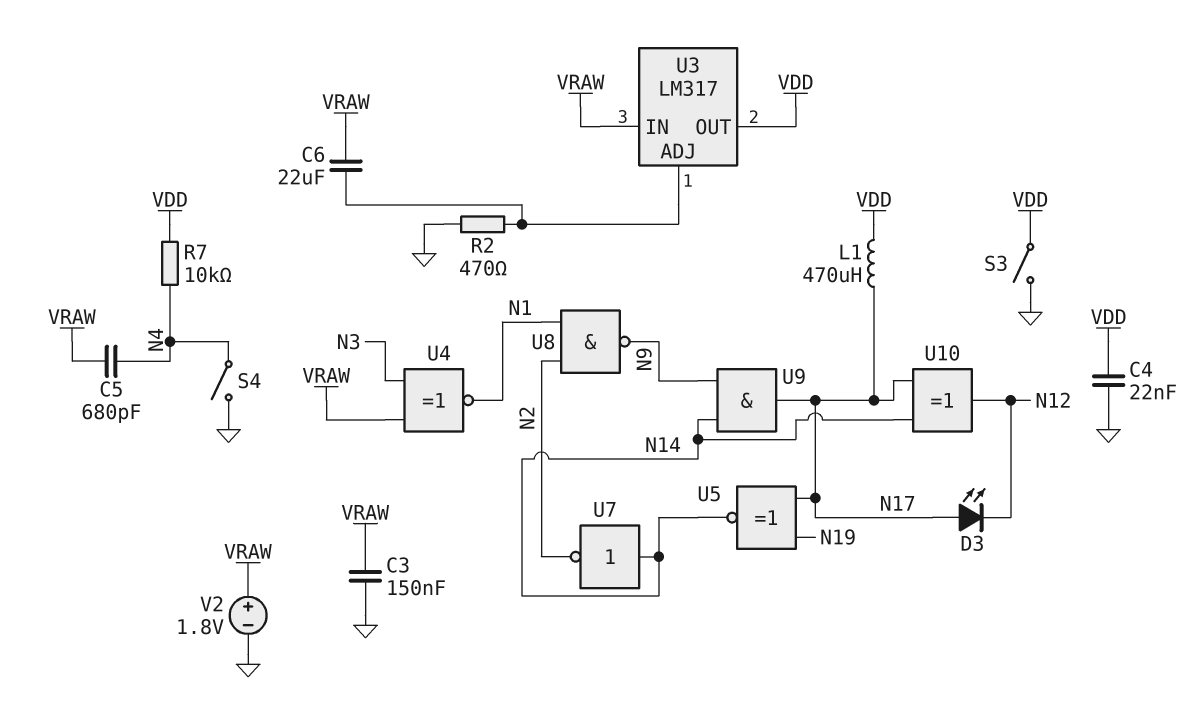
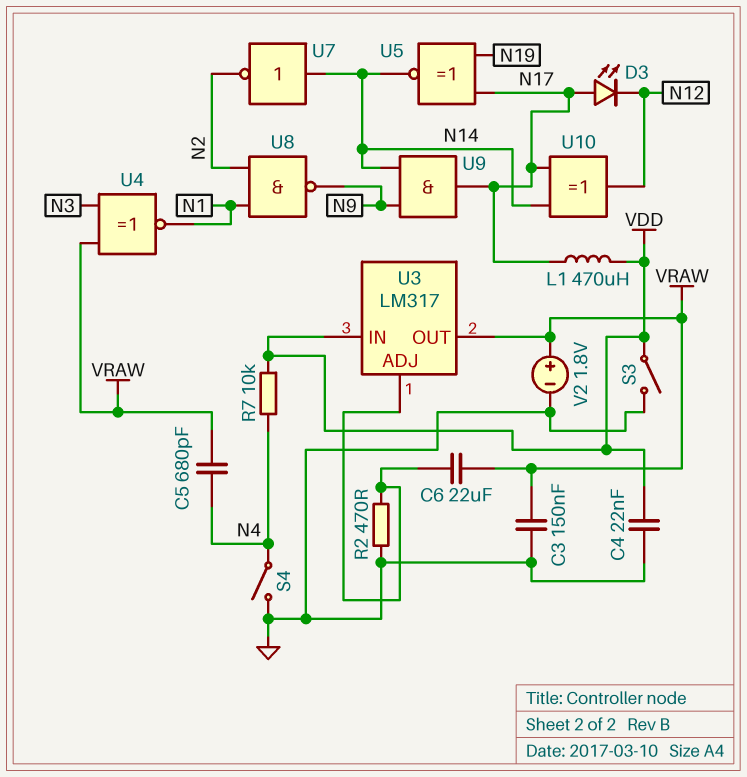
U3 pin IN: VRAW -> VDD
U3 pin OUT: VDD -> VRAW

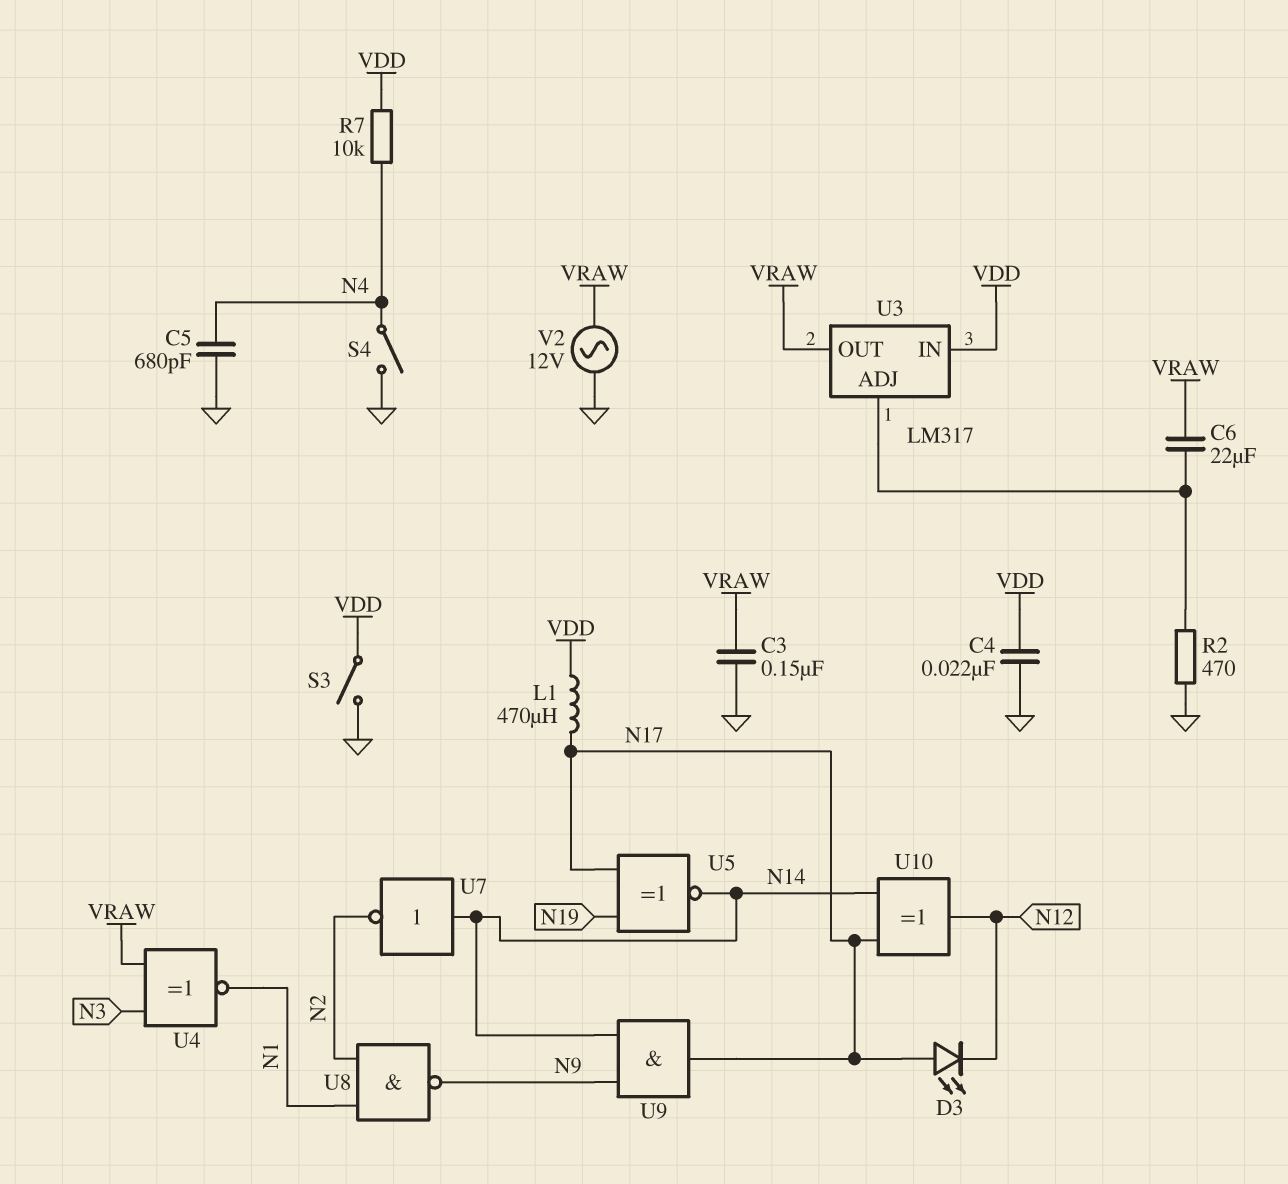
C5: 680pF (N4, VRAW) -> 680pF (GND, N4)
V2: 1.8V (plus VRAW, minus GND) -> AC 12V (GND, VRAW)

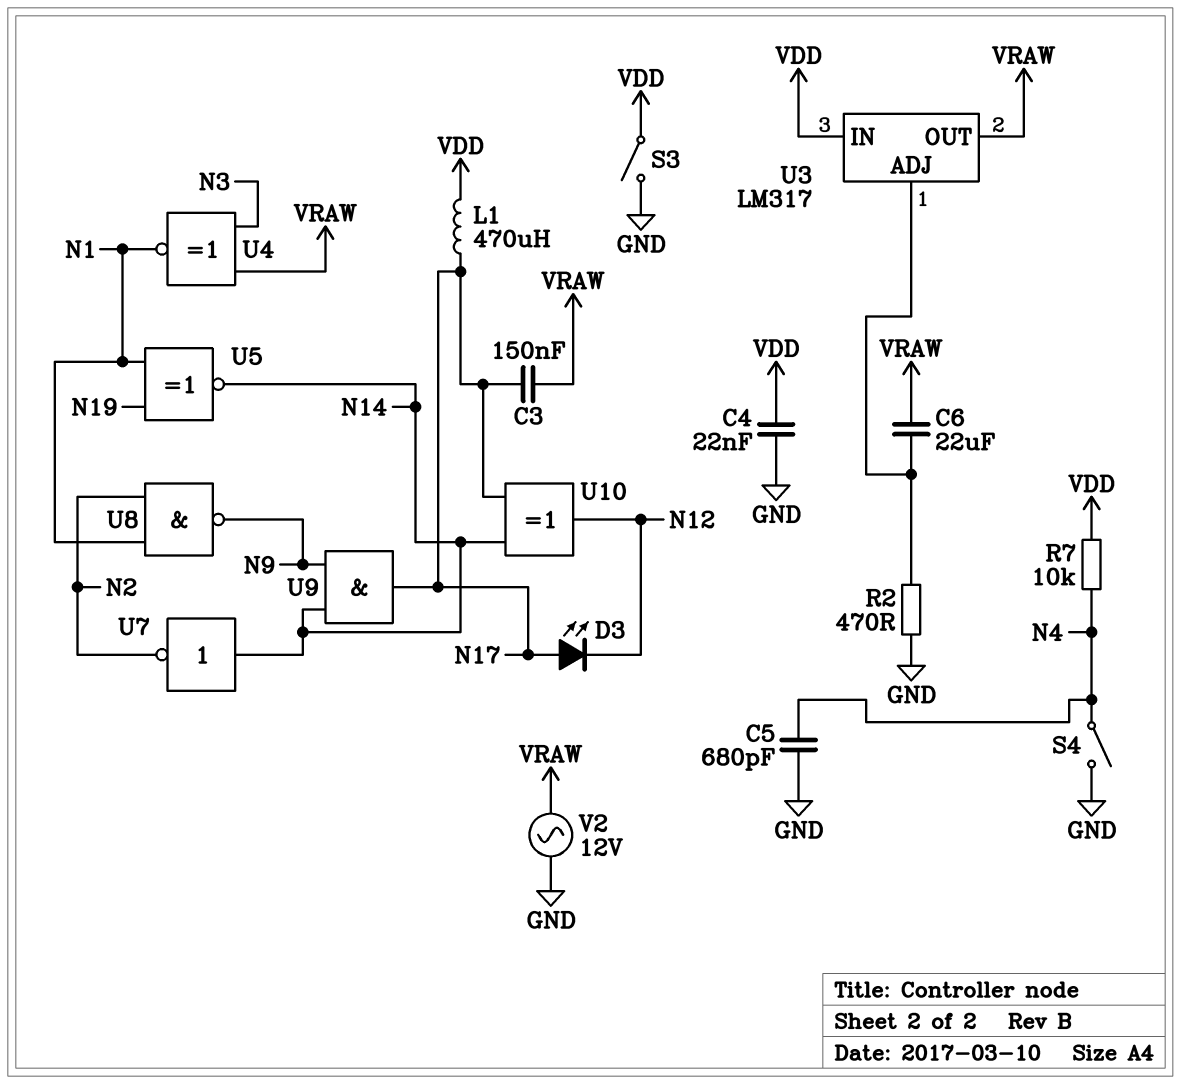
C3: 150nF (GND, VRAW) -> 150nF (N17, VRAW)
U5: XNOR (in N17, in N19, out N14) -> XNOR (in N1, in N19, out N14)

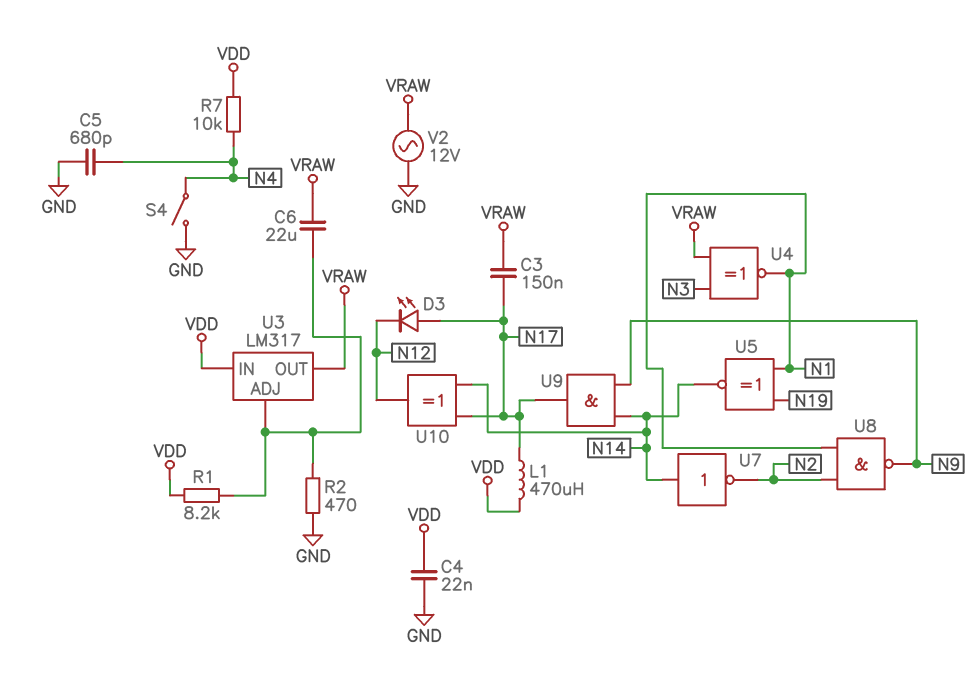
R1: none -> 8.2k (U3/ADJ, VDD)
S3: switch (GND, VDD) -> none

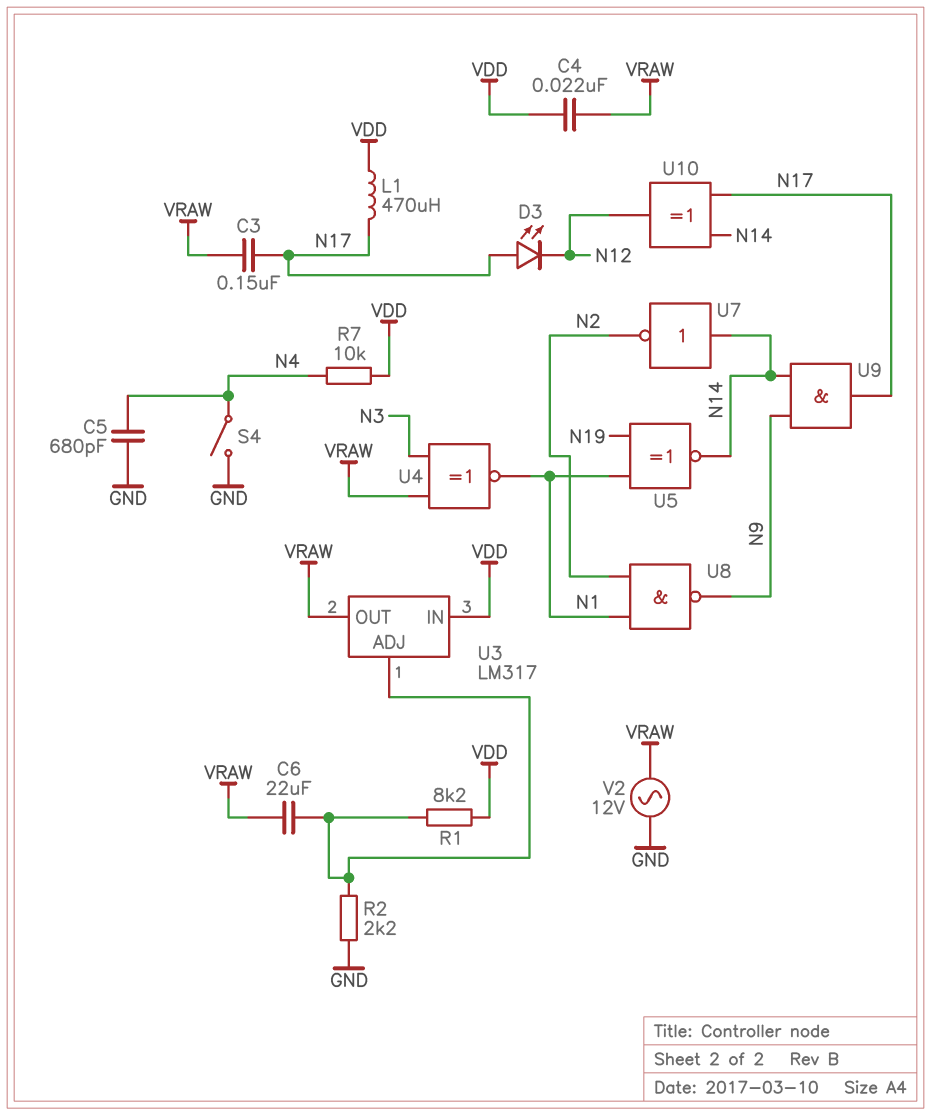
C4: 22nF (GND, VDD) -> 22nF (VDD, VRAW)
R2: 470 (GND, U3/ADJ) -> 2.2k (GND, U3/ADJ)

